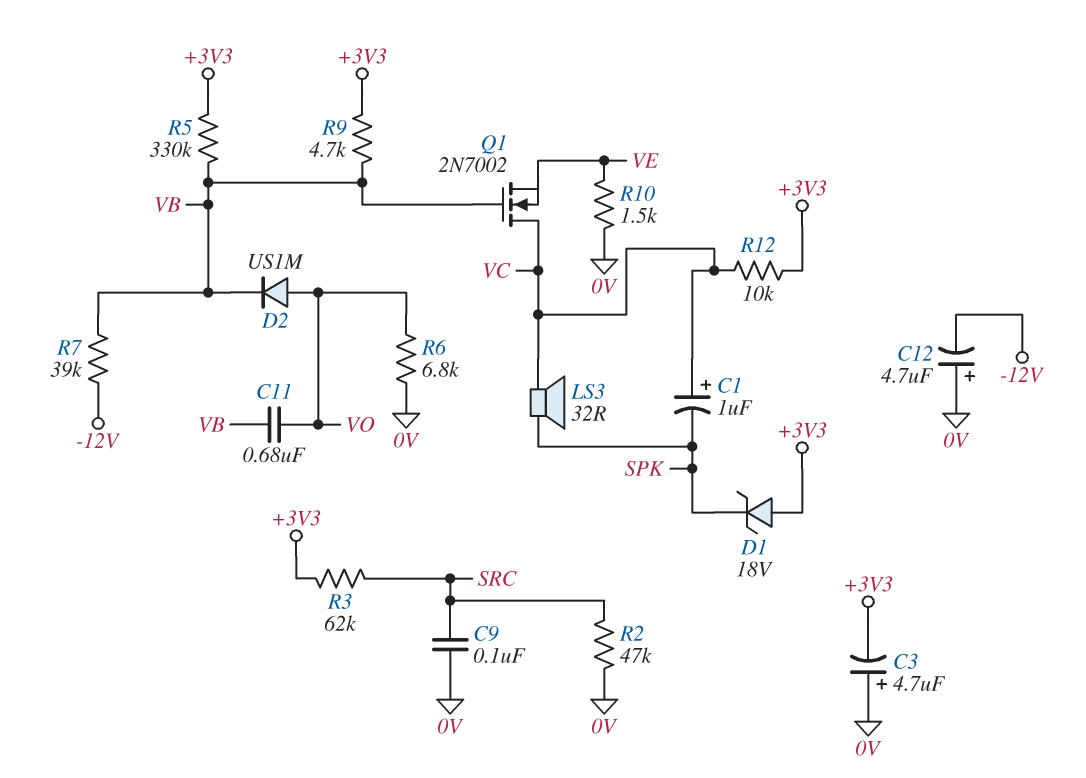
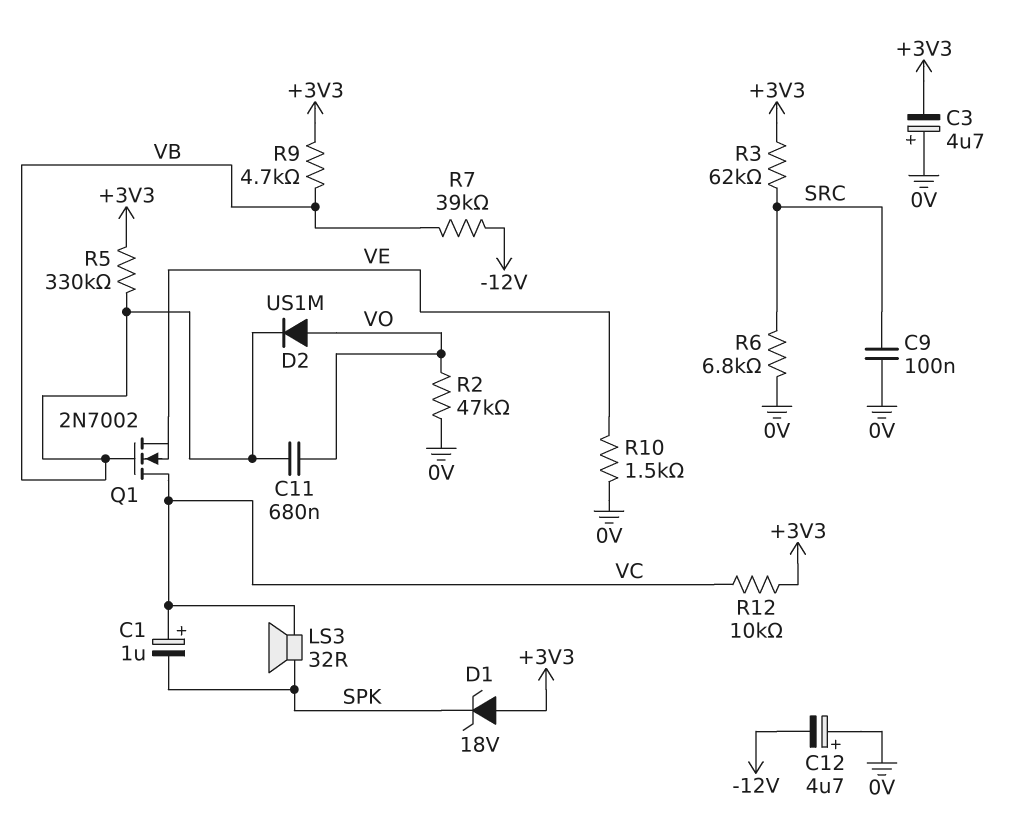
R2: 47k (0V, SRC) -> 47k (0V, VO)
R6: 6.8k (0V, VO) -> 6.8k (0V, SRC)

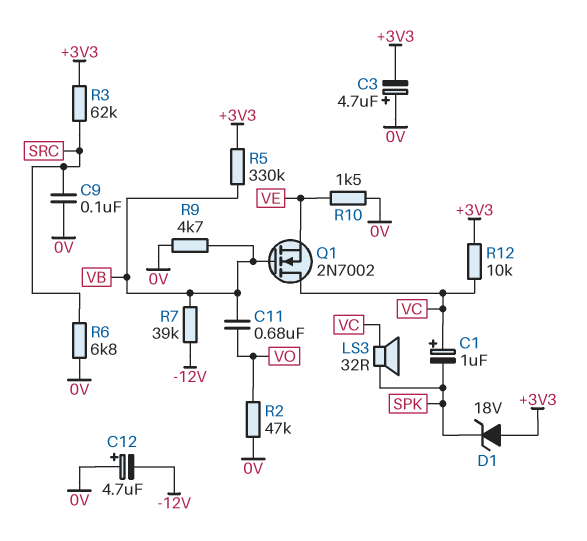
D2: diode US1M (A VO, K VB) -> none
R9: 4.7k (+3V3, VB) -> 4.7k (0V, VB)

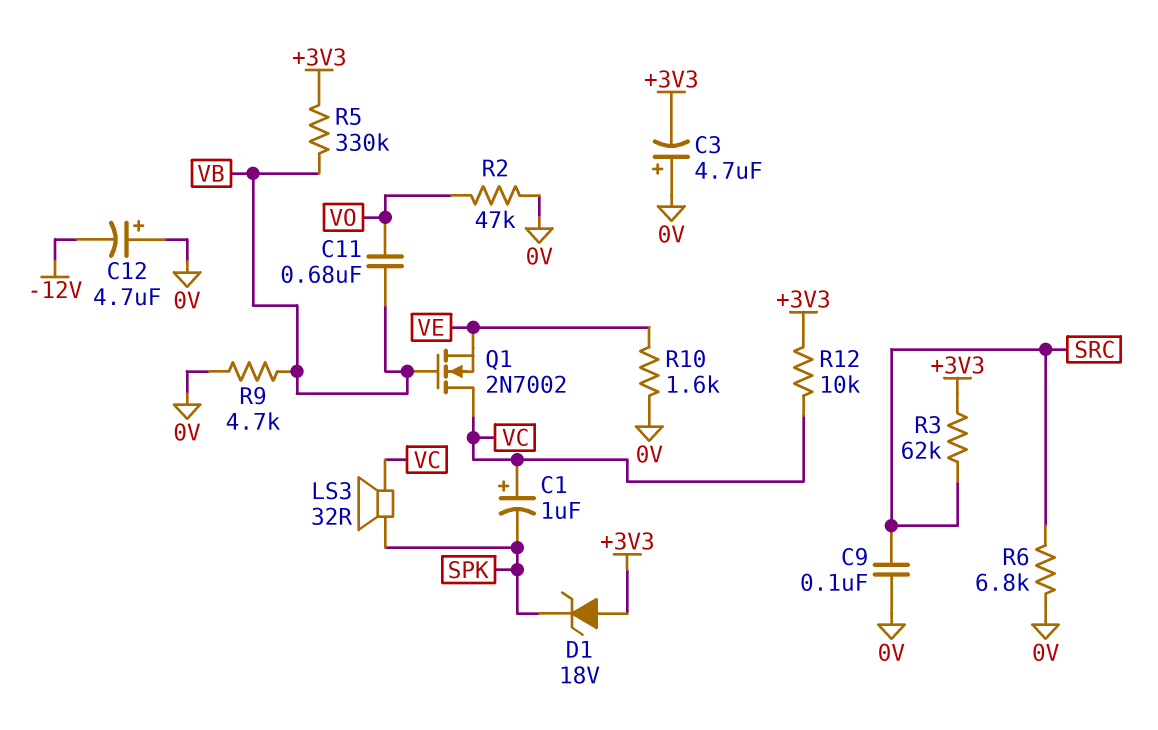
R7: 39k (-12V, VB) -> none
R10: 1.5k (0V, VE) -> 1.6k (0V, VE)

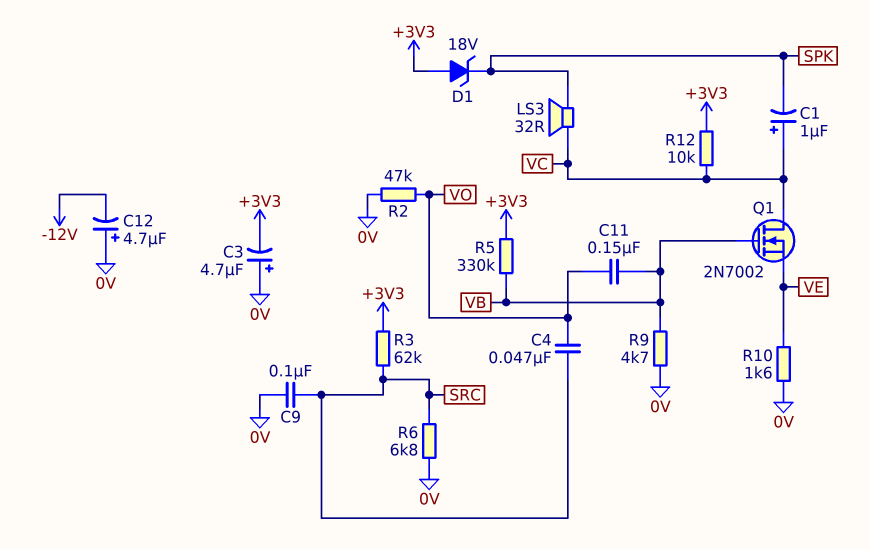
C4: none -> 47nF (SRC, VO)
C11: 680nF (VB, VO) -> 150nF (VB, VO)

